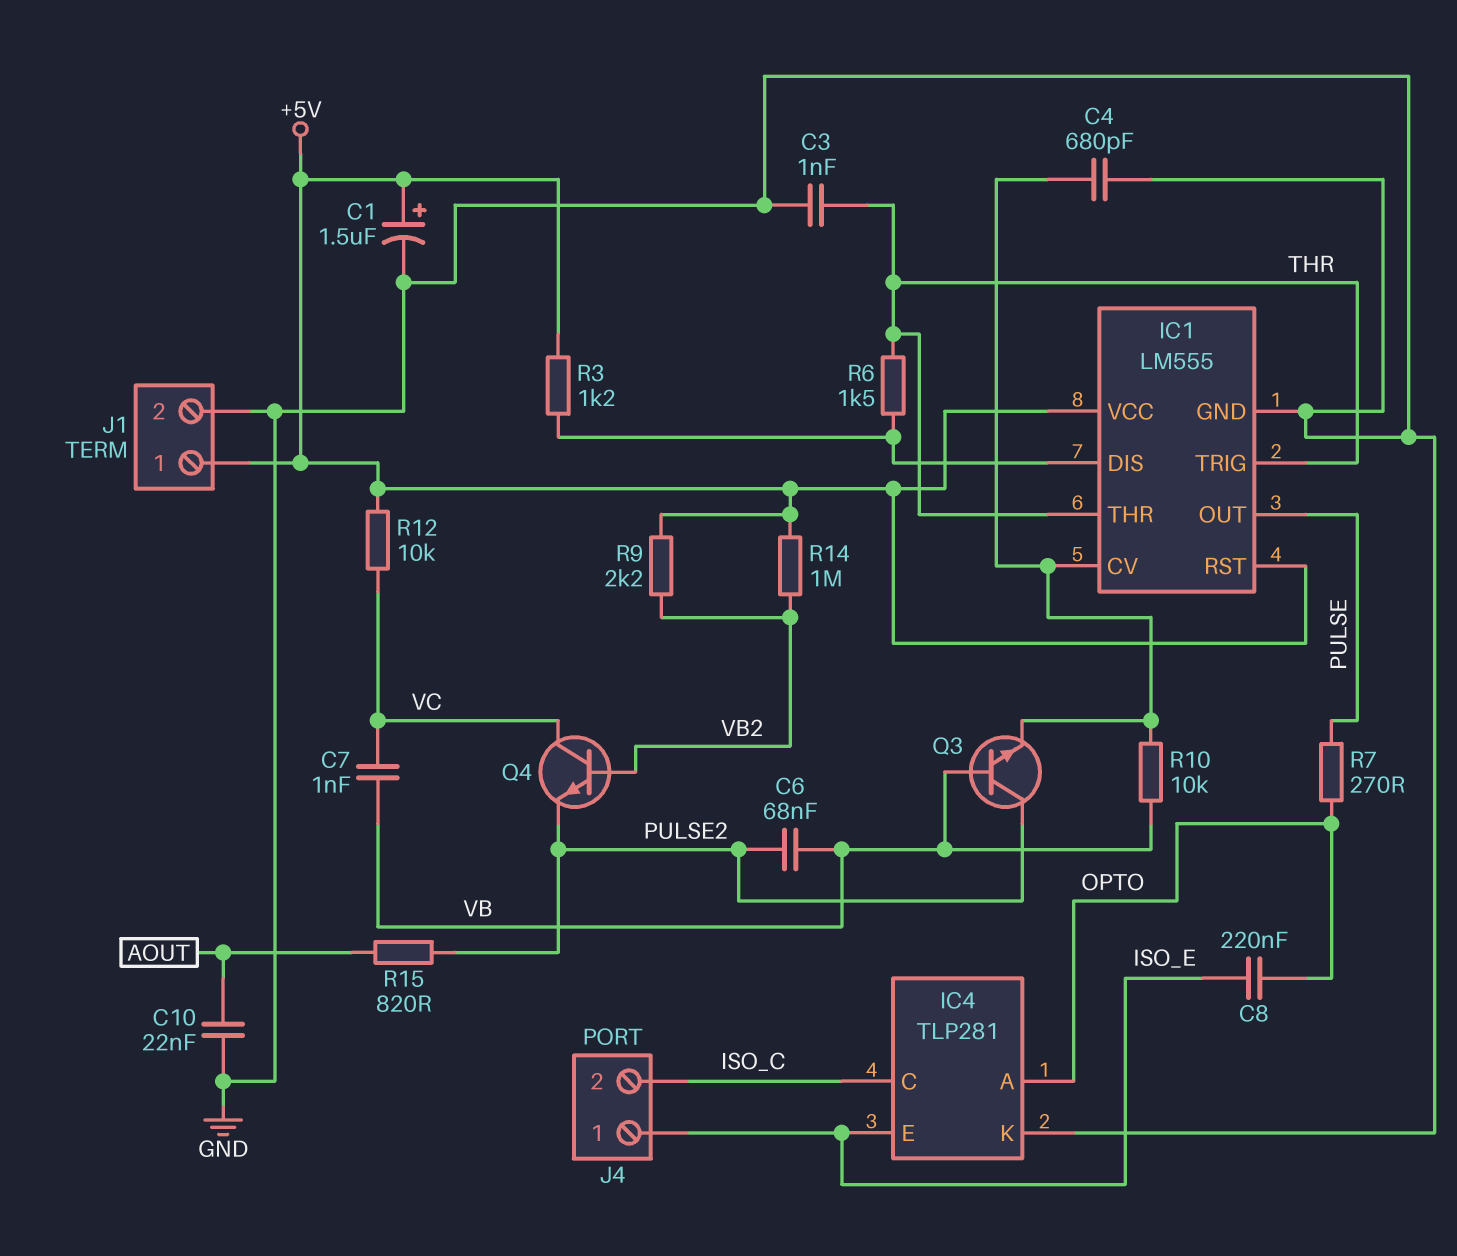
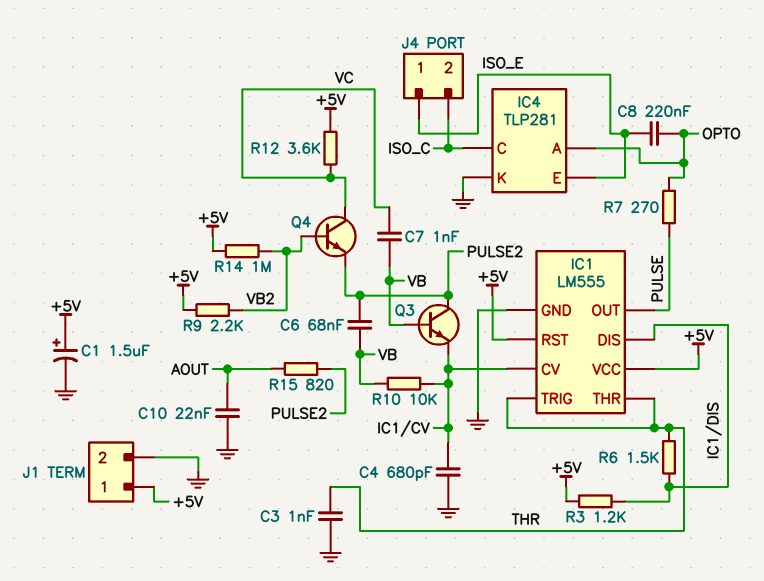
R12: 10k (+5V, VC) -> 3.6k (+5V, VC)

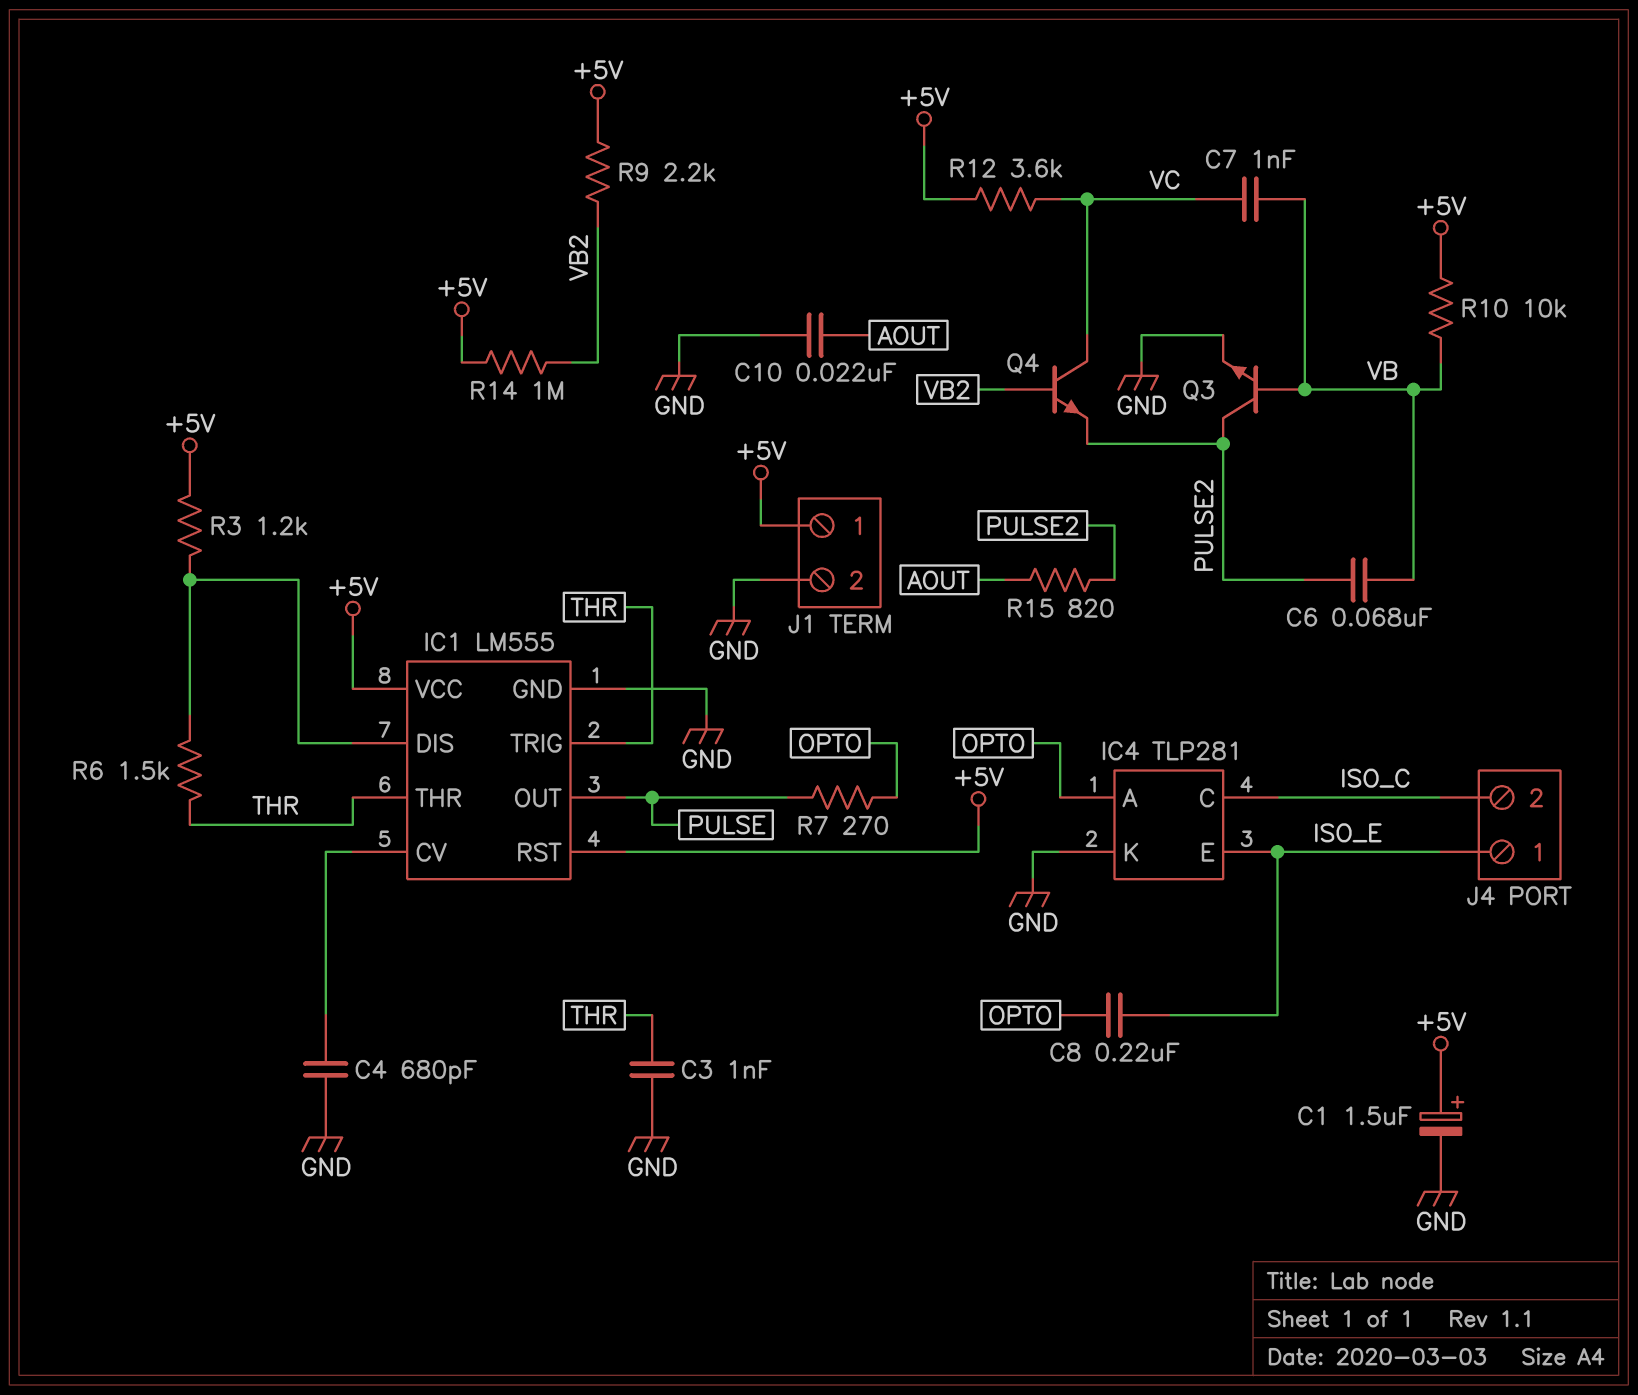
Q3: NPN (B VB, C PULSE2, E IC1/CV) -> NPN (B VB, C PULSE2, E GND)
R10: 10k (IC1/CV, VB) -> 10k (+5V, VB)

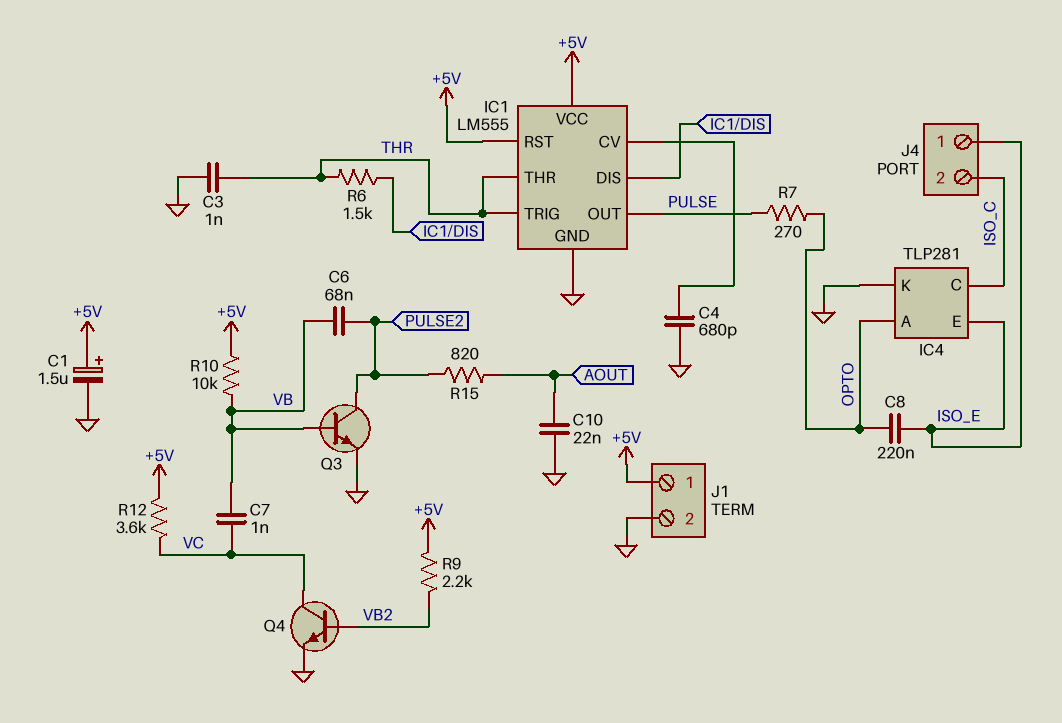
Q4: NPN (B VB2, C VC, E PULSE2) -> NPN (B VB2, C VC, E GND)
R3: 1.2k (+5V, IC1/DIS) -> none
R14: 1M (+5V, VB2) -> none

